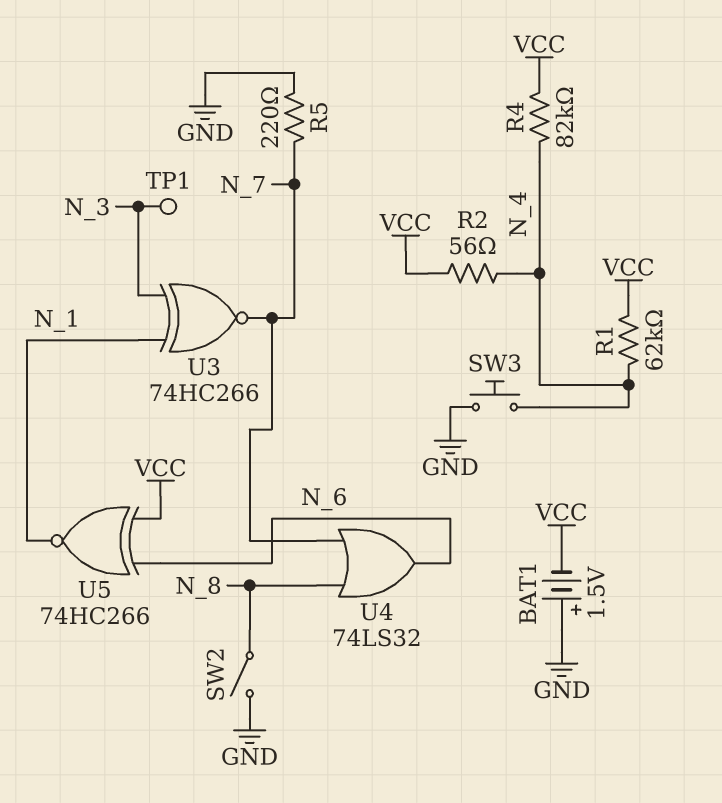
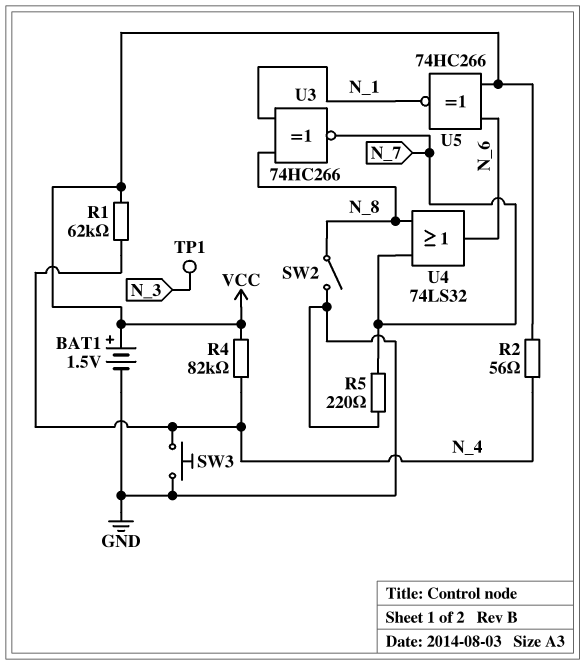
BAT1: 1.5V (plus GND, minus VCC) -> 1.5V (plus VCC, minus GND)
U3: XNOR 74HC266 (in N_1, in N_3, out N_7) -> XNOR 74HC266 (in N_1, in N_8, out N_7)

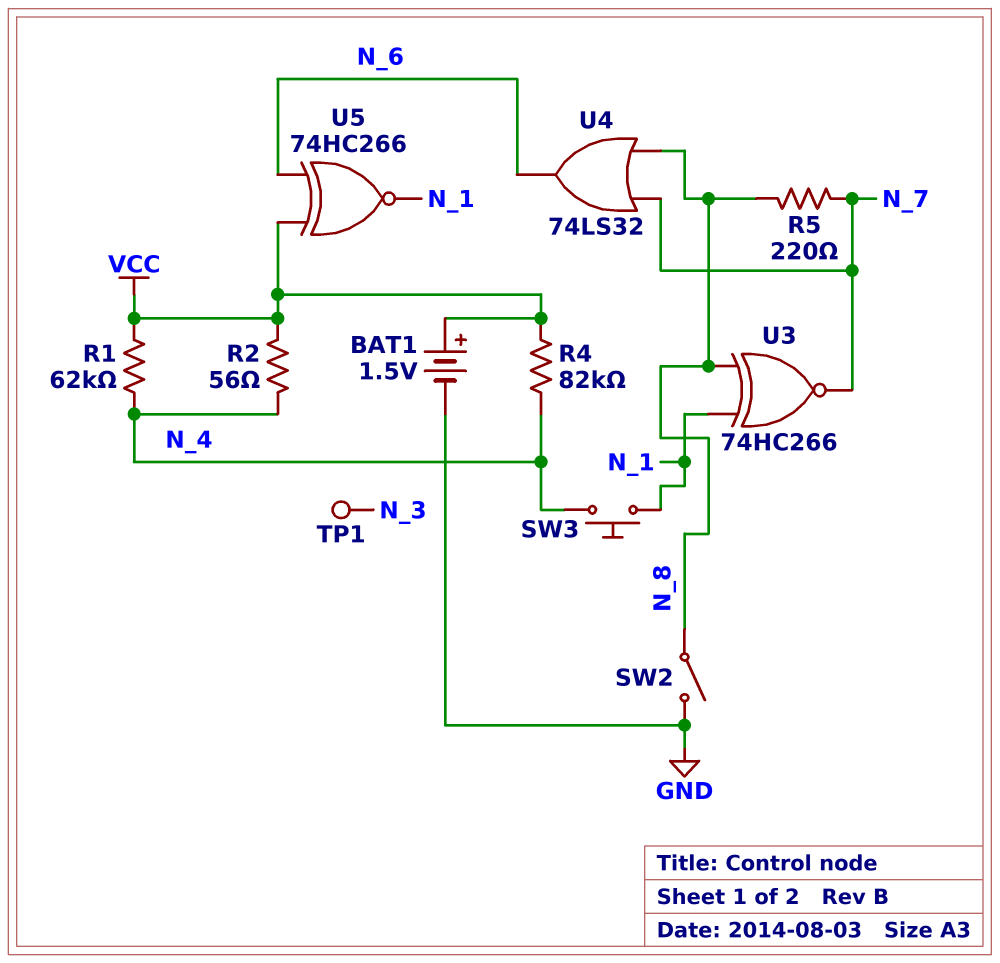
R5: 220 (GND, N_7) -> 220 (N_7, N_8)
SW3: button (GND, N_4) -> button (N_1, N_4)

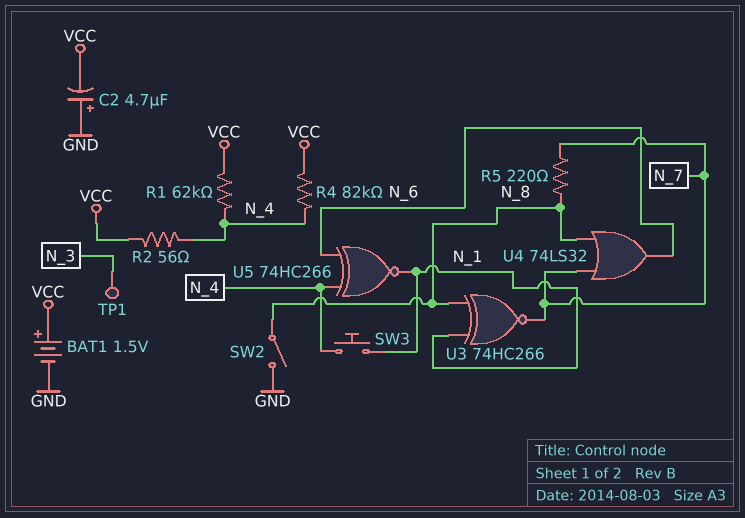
C2: none -> 4.7uF (plus GND, minus VCC)
U5: XNOR 74HC266 (in N_6, in VCC, out N_1) -> XNOR 74HC266 (in N_4, in N_6, out N_1)

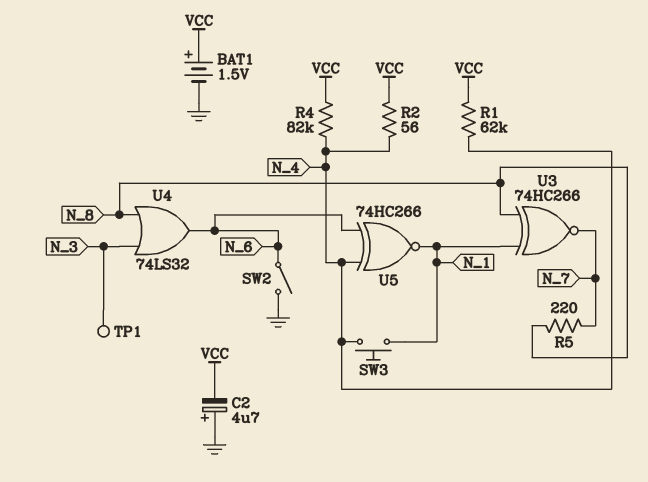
SW2: switch (GND, N_8) -> switch (GND, N_6)
U4: OR 74LS32 (in N_7, in N_8, out N_6) -> OR 74LS32 (in N_3, in N_8, out N_6)

